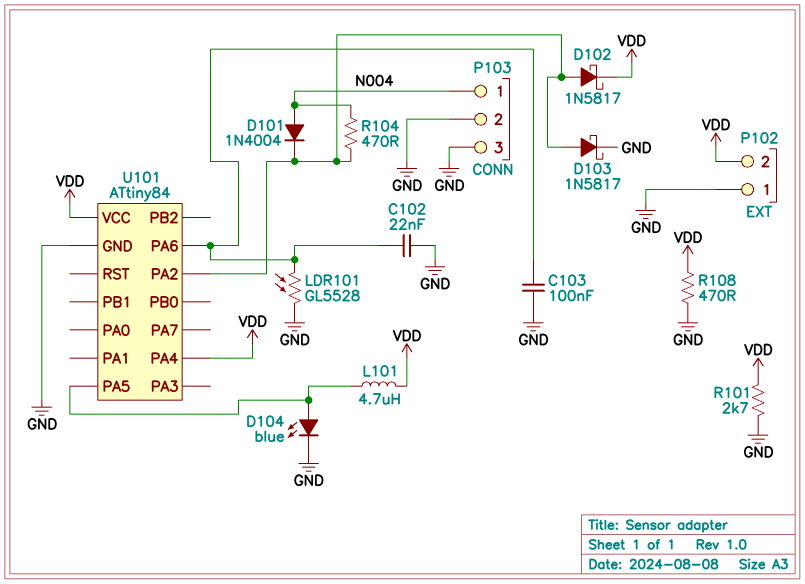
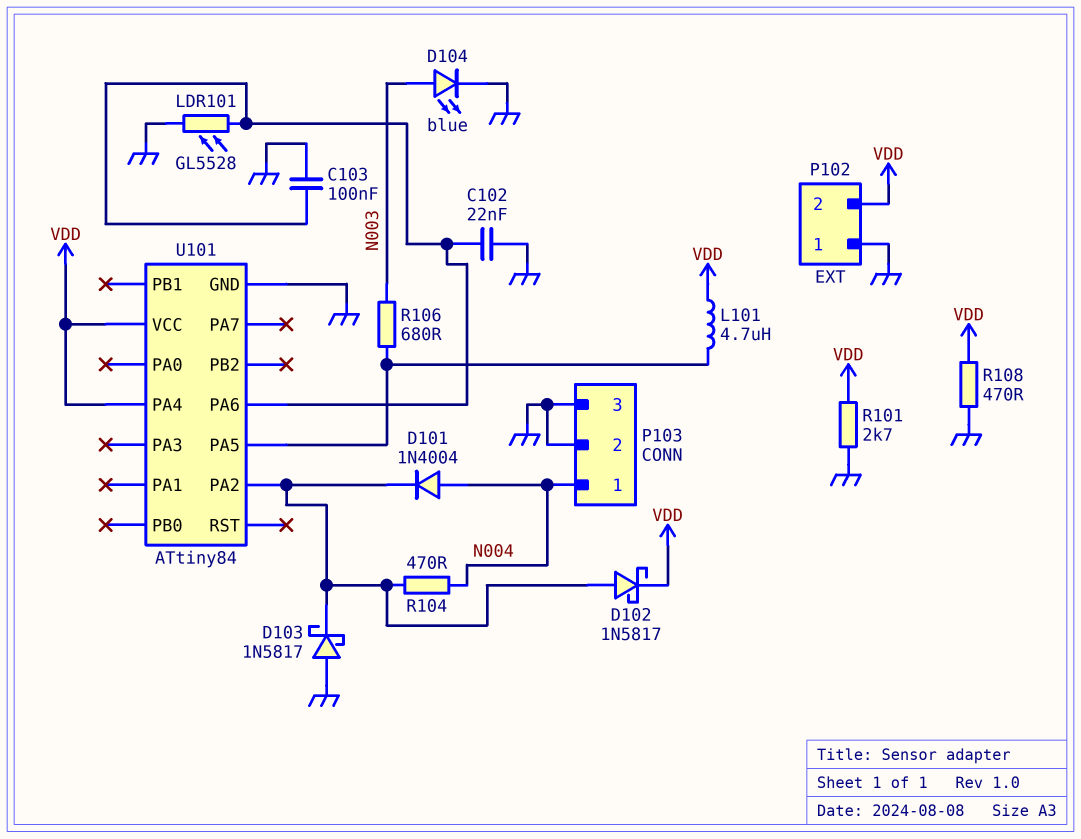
D103: schottky 1N5817 (A U101/PA2, K GND) -> schottky 1N5817 (A GND, K U101/PA2)
D104: LED blue (A U101/PA5, K GND) -> LED blue (A N003, K GND)
R106: none -> 680 (N003, U101/PA5)

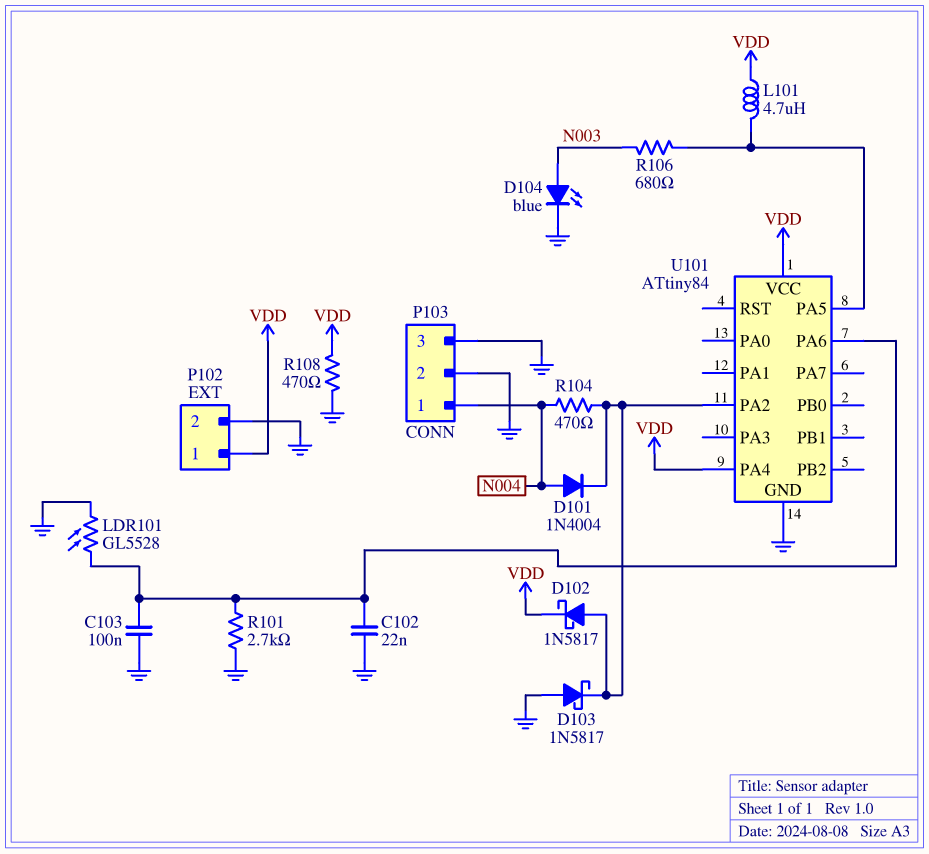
P102 pin 1: GND -> VDD
P102 pin 2: VDD -> GND
R101: 2.7k (GND, VDD) -> 2.7k (GND, U101/PA6)

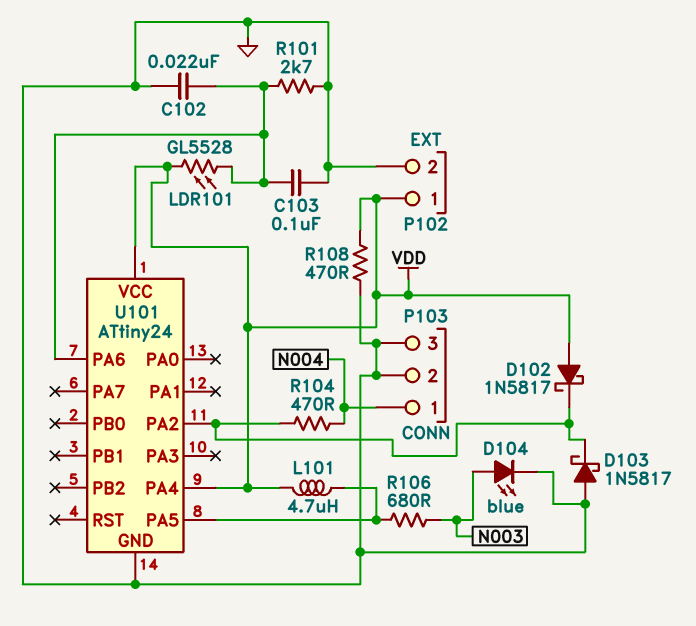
D101: diode 1N4004 (A N004, K U101/PA2) -> none
D102: schottky 1N5817 (A U101/PA2, K VDD) -> schottky 1N5817 (A VDD, K U101/PA2)
LDR101: GL5528 (GND, U101/PA6) -> GL5528 (U101/PA6, VDD)
U101: ATtiny84 -> ATtiny24

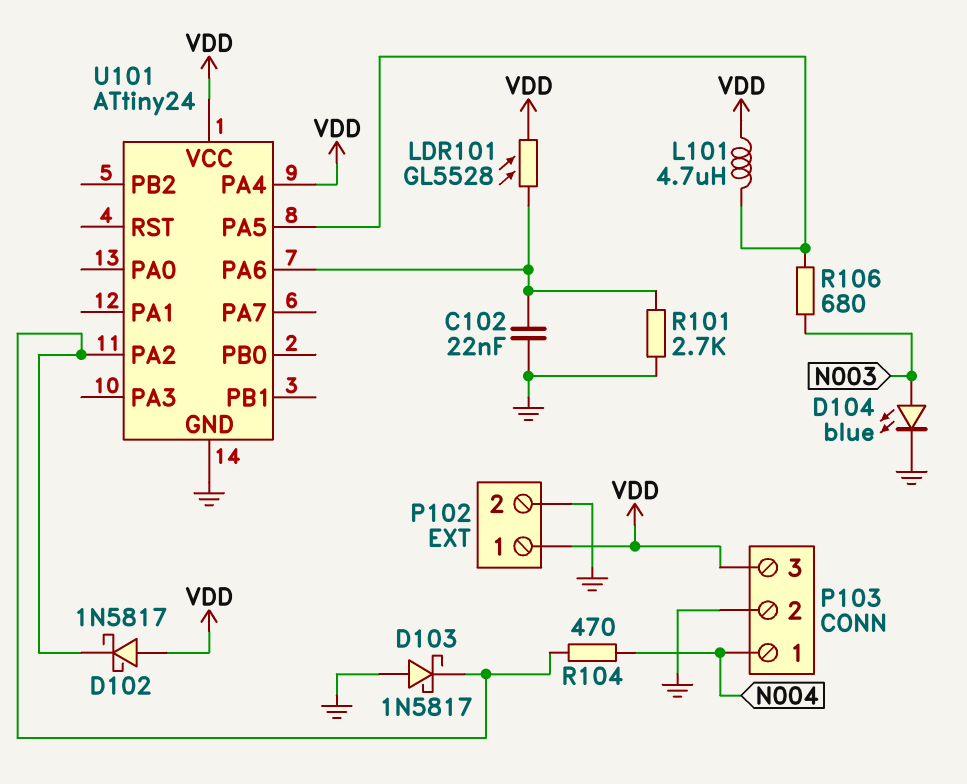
C103: 100nF (GND, U101/PA6) -> none
P103 pin 3: GND -> VDD
R108: 470 (GND, VDD) -> none

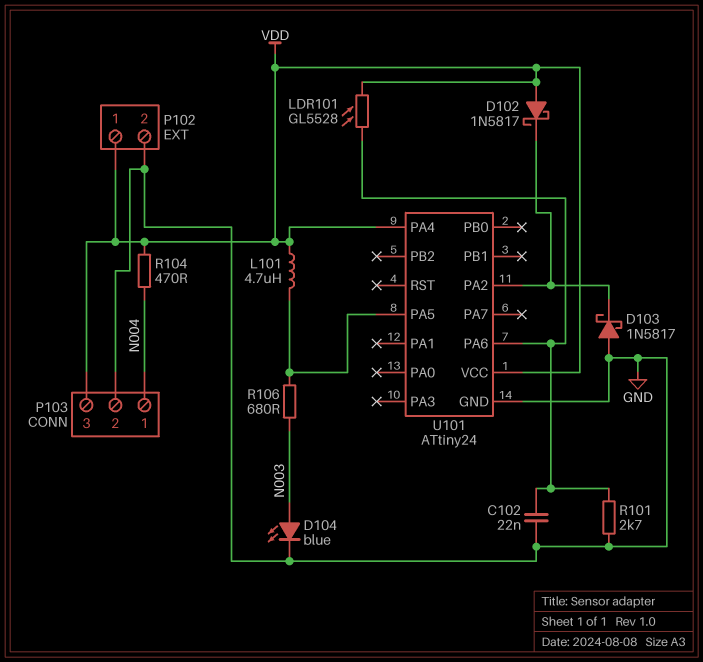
R104: 470 (N004, U101/PA2) -> 470 (N004, VDD)

